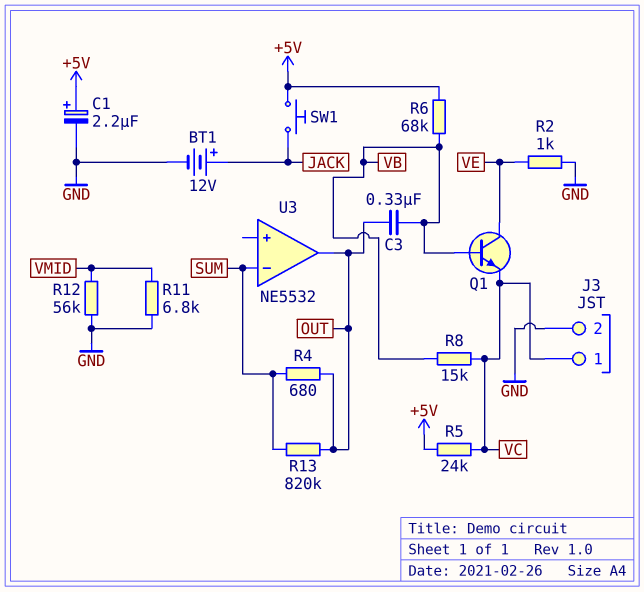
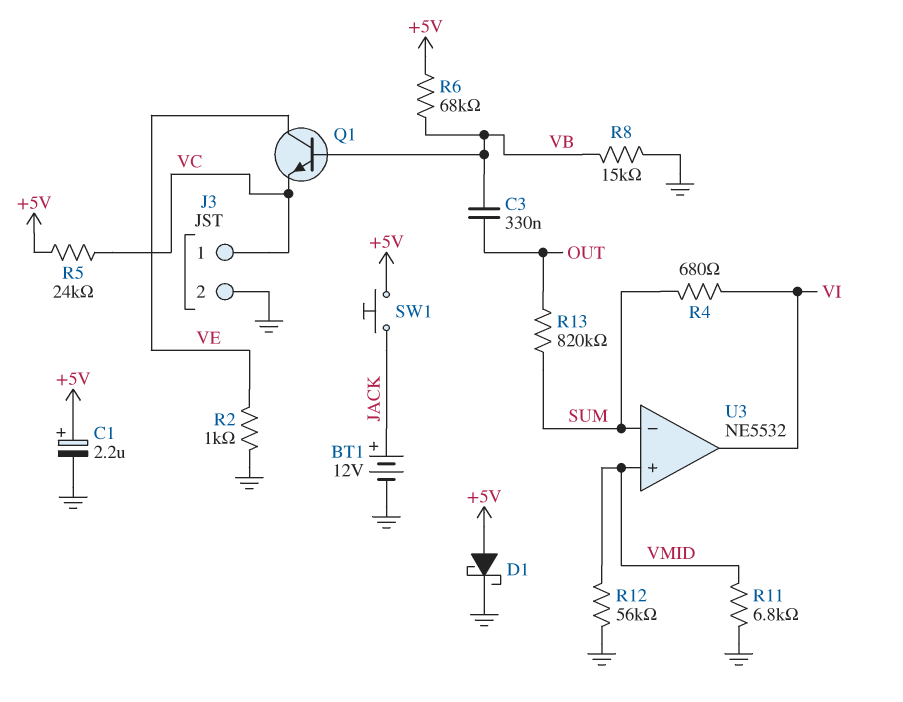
D1: none -> schottky (A +5V, K GND)
R4: 680 (OUT, SUM) -> 680 (SUM, VI)
R8: 15k (VB, VC) -> 15k (GND, VB)
U3 pin in+: none -> VMID
U3 pin out: OUT -> VI

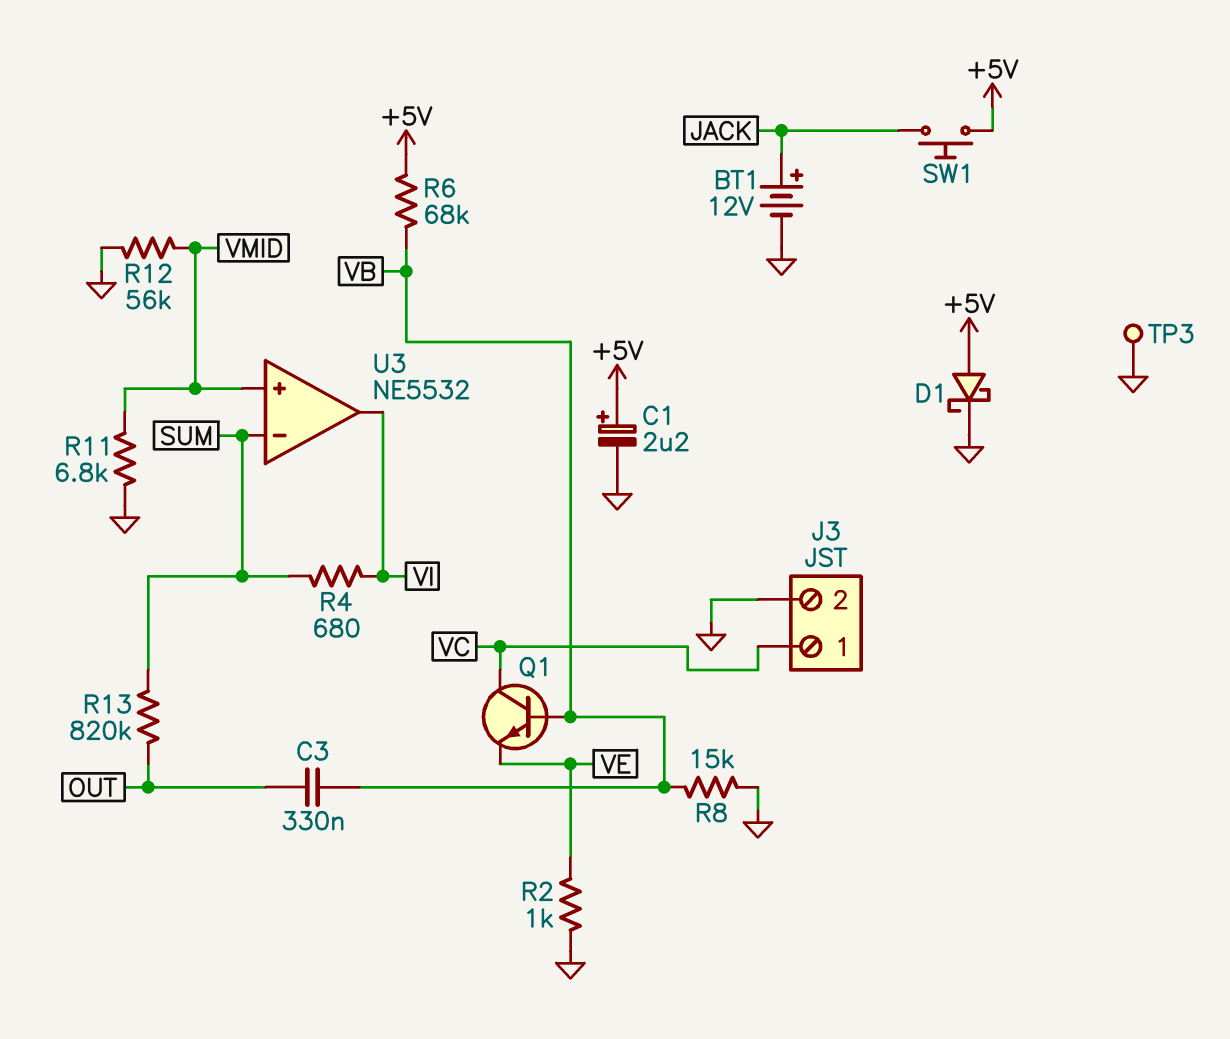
Q1: NPN (B VB, C VE, E VC) -> NPN (B VB, C VC, E VE)
R5: 24k (+5V, VC) -> none
TP3: none -> test point (GND)

